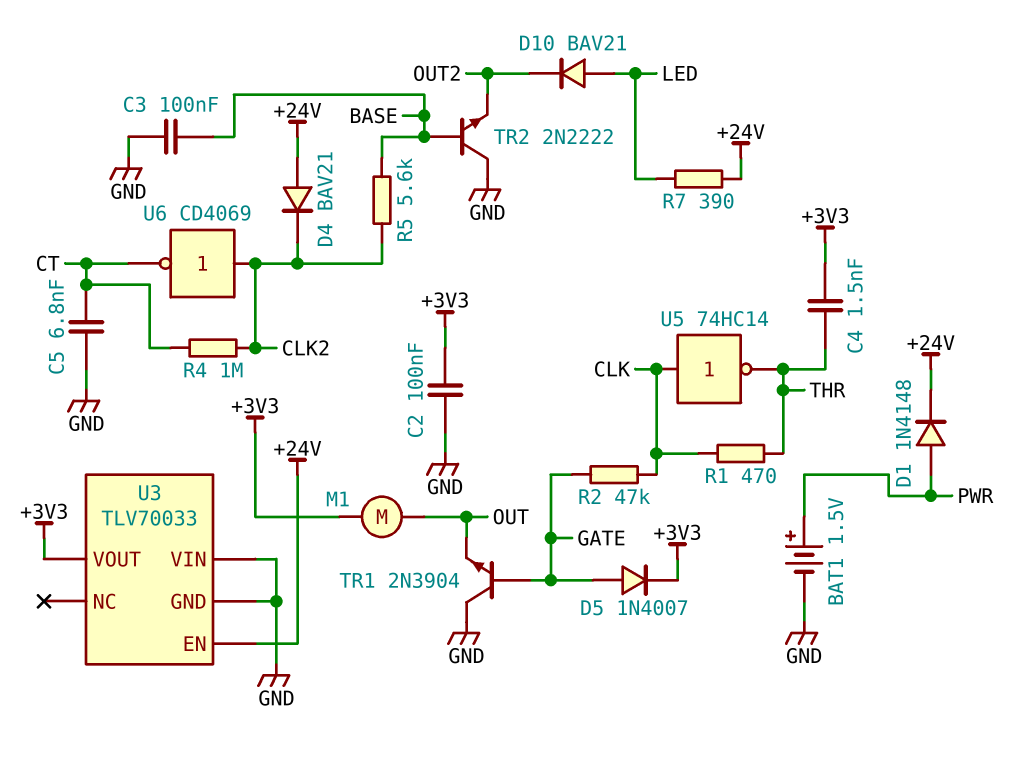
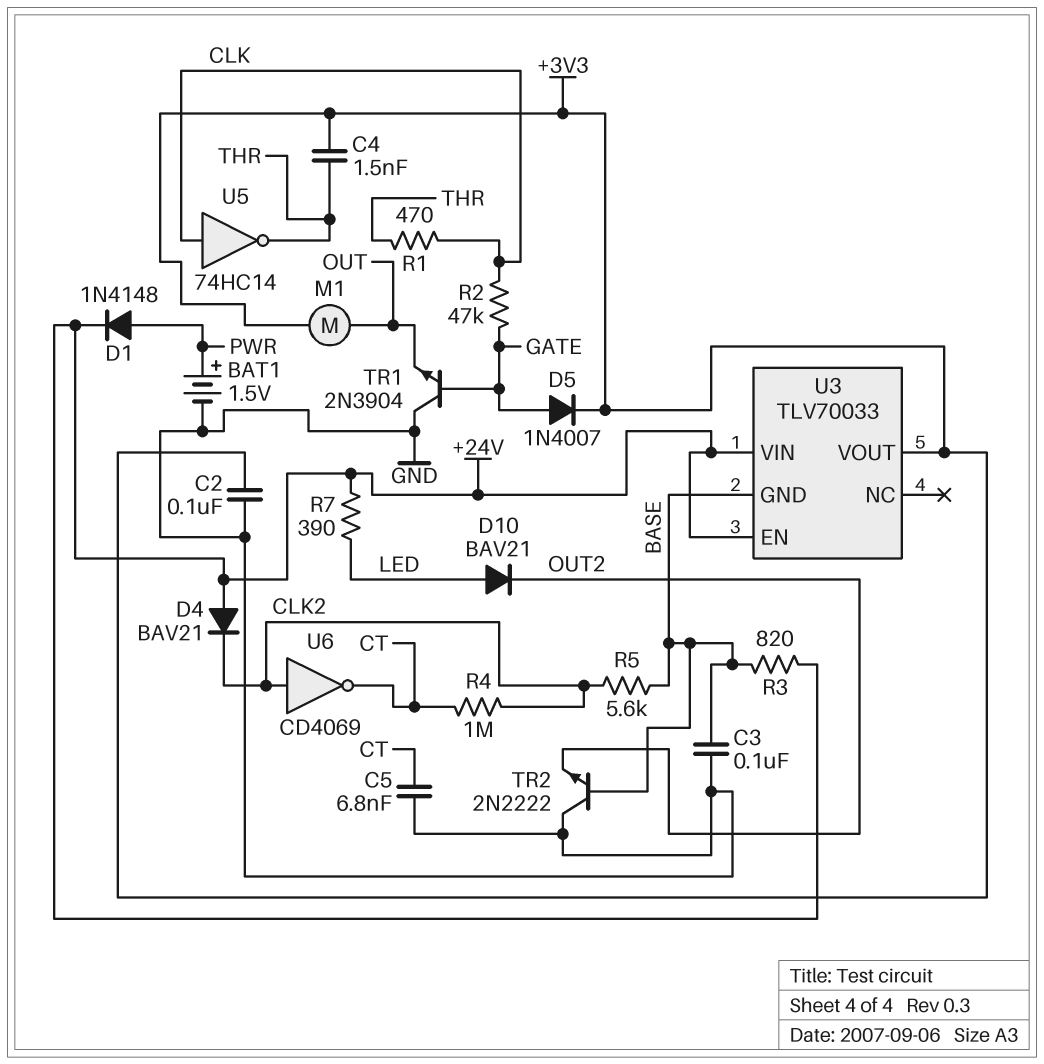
R3: none -> 820 (+24V, BASE)
U3 pin GND: GND -> BASE
U3 pin VIN: GND -> +24V

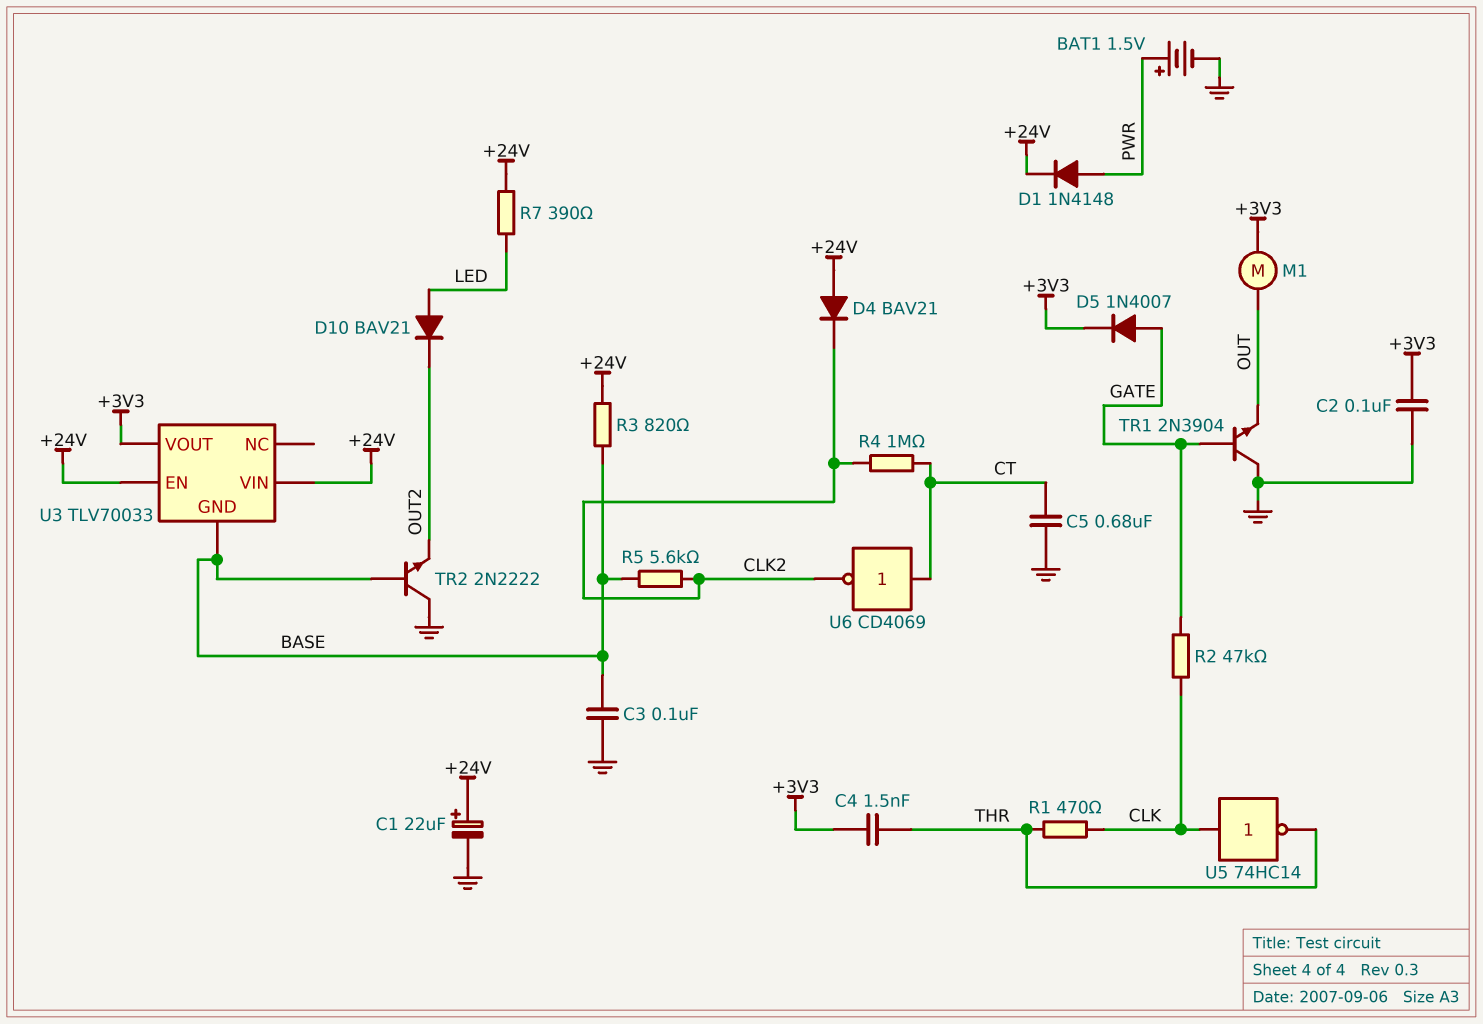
C1: none -> 22uF (plus +24V, minus GND)
C5: 6.8nF (CT, GND) -> 680nF (CT, GND)
U6: NOT CD4069 (in CLK2, out CT) -> NOT CD4069 (in CT, out CLK2)

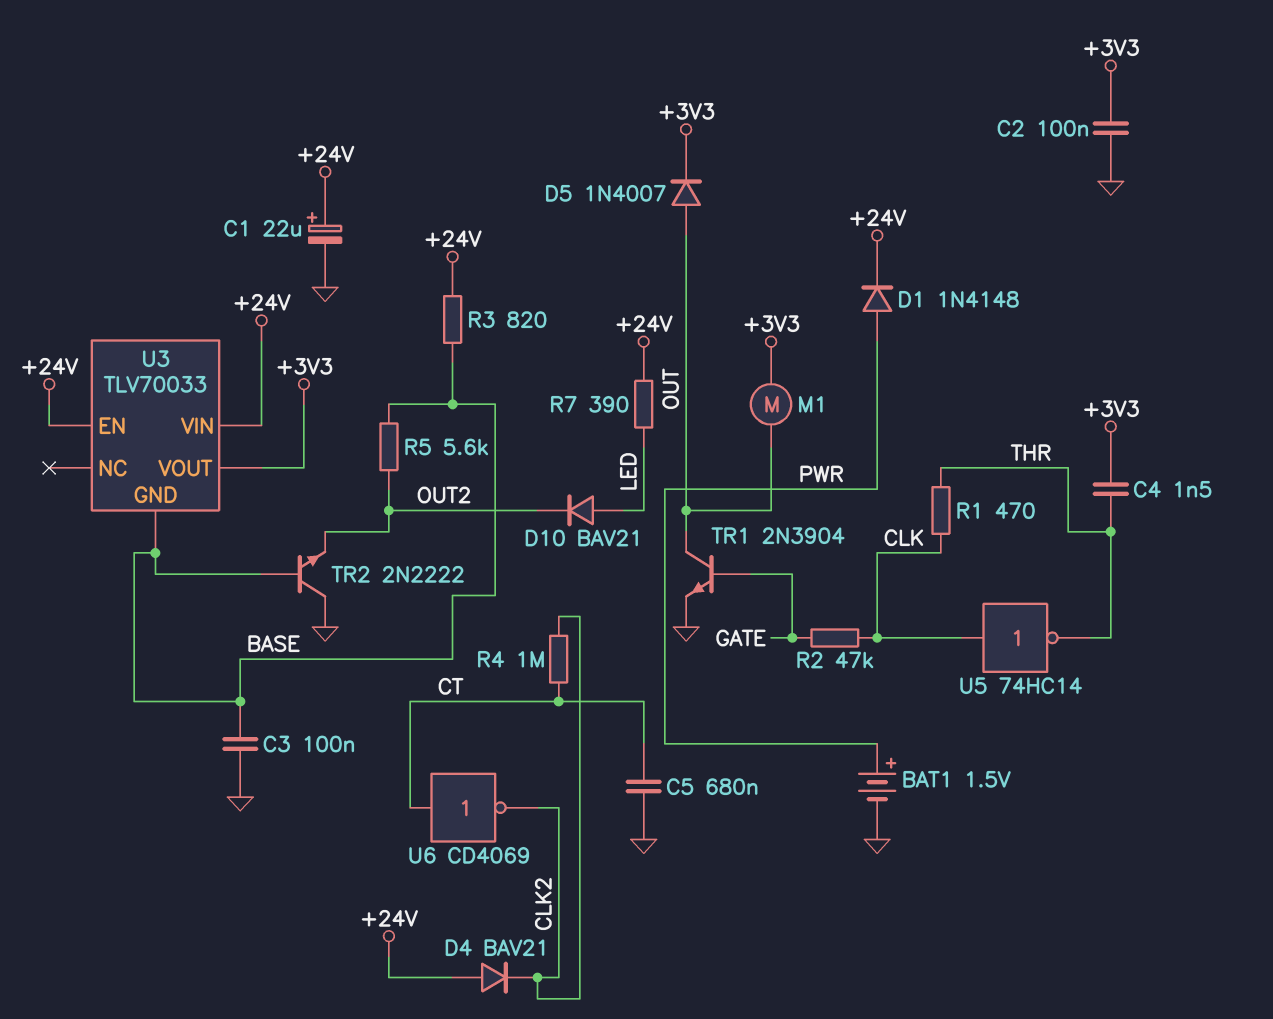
D5: diode 1N4007 (A GATE, K +3V3) -> diode 1N4007 (A OUT, K +3V3)
R5: 5.6k (BASE, CLK2) -> 5.6k (BASE, OUT2)
TR1: NPN 2N3904 (B GATE, C GND, E OUT) -> NPN 2N3904 (B GATE, C OUT, E GND)

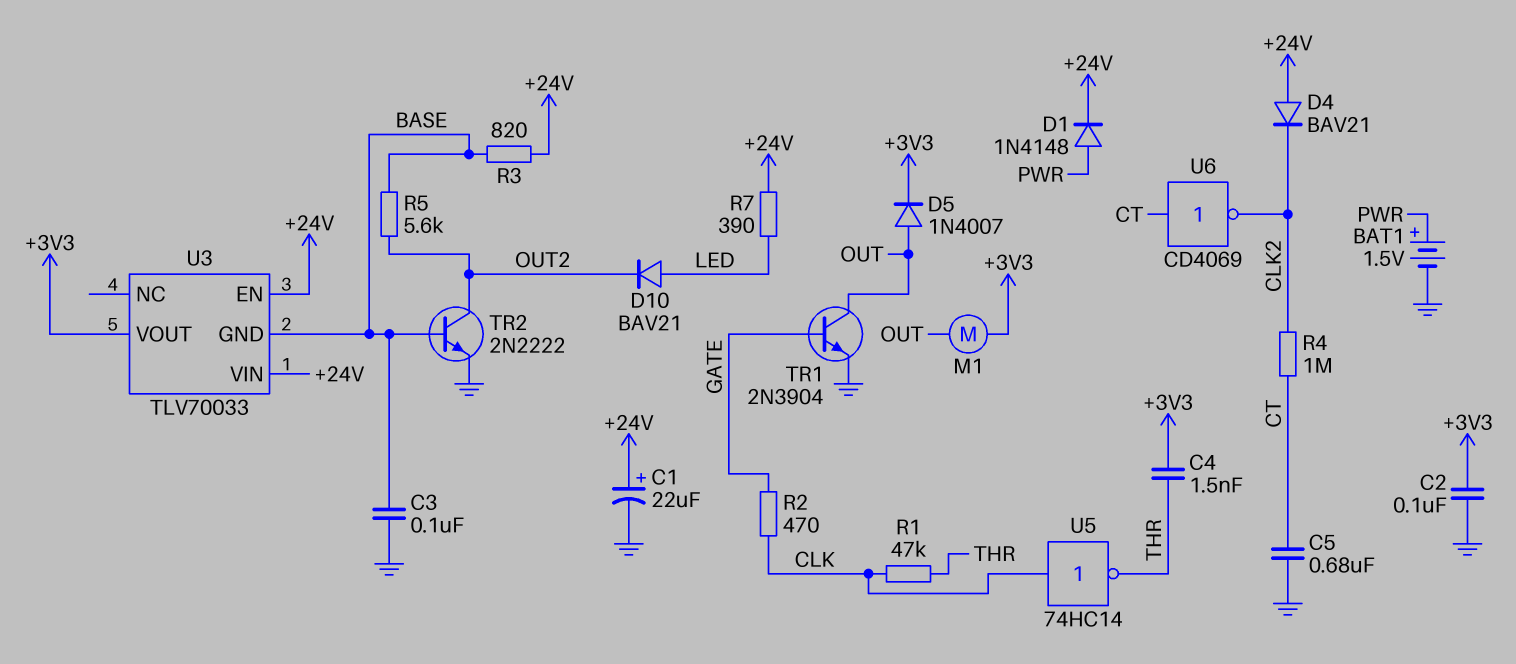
R1: 470 (CLK, THR) -> 47k (CLK, THR)
R2: 47k (CLK, GATE) -> 470 (CLK, GATE)
TR2: NPN 2N2222 (B BASE, C GND, E OUT2) -> NPN 2N2222 (B BASE, C OUT2, E GND)

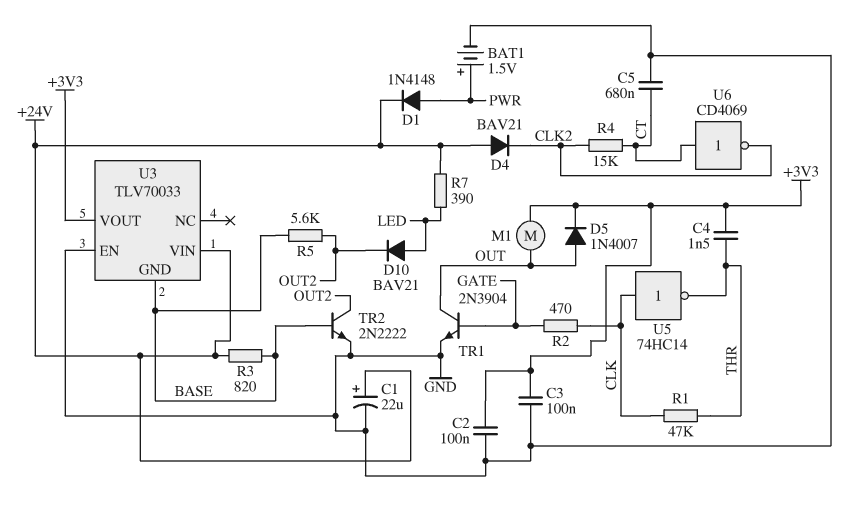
C3: 100nF (BASE, GND) -> 100nF (+3V3, GND)
R4: 1M (CLK2, CT) -> 15k (CLK2, CT)
U3 pin EN: +24V -> GND

